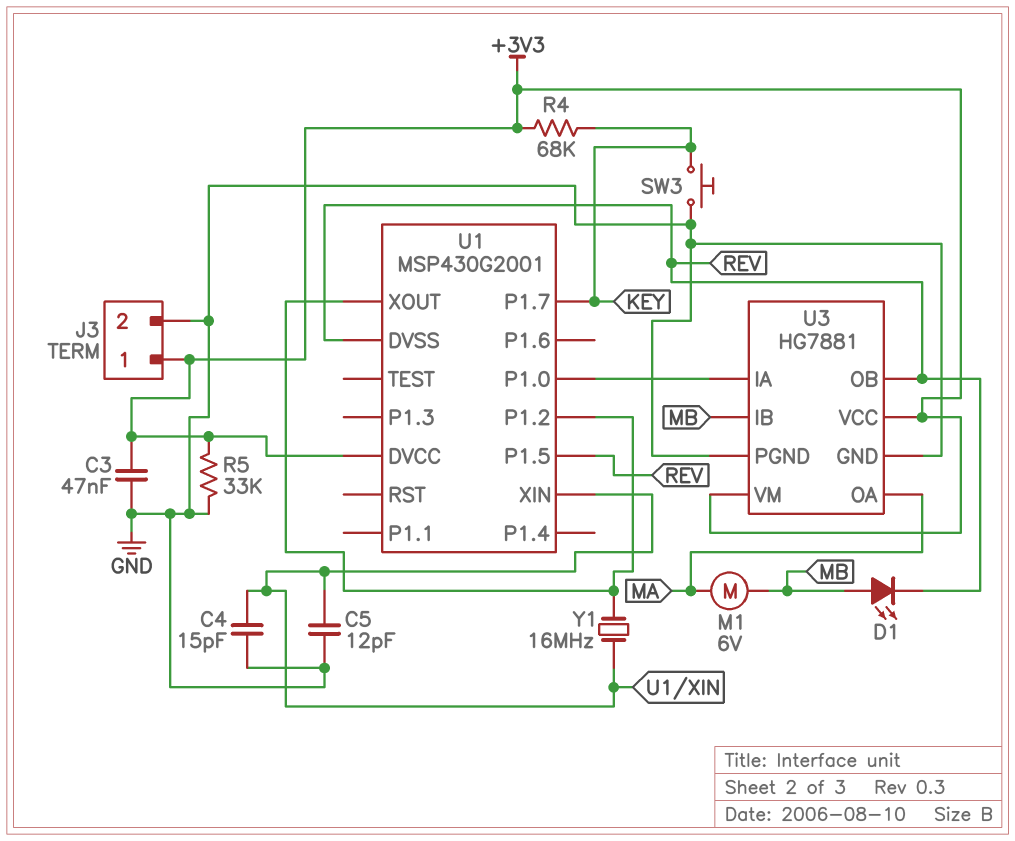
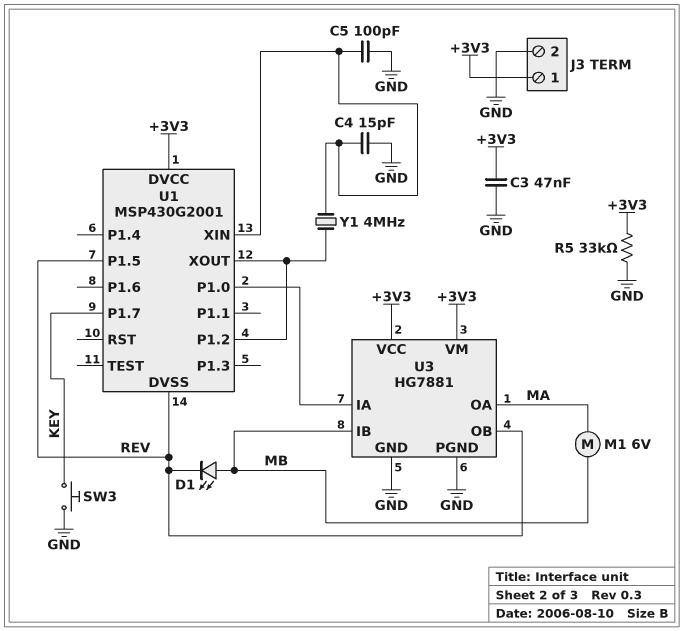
C5: 12pF (GND, U1/XIN) -> 100pF (GND, U1/XIN)
R4: 68k (+3V3, KEY) -> none
Y1: 16MHz (U1/P1.2, U1/XIN) -> 4MHz (U1/P1.2, U1/XIN)

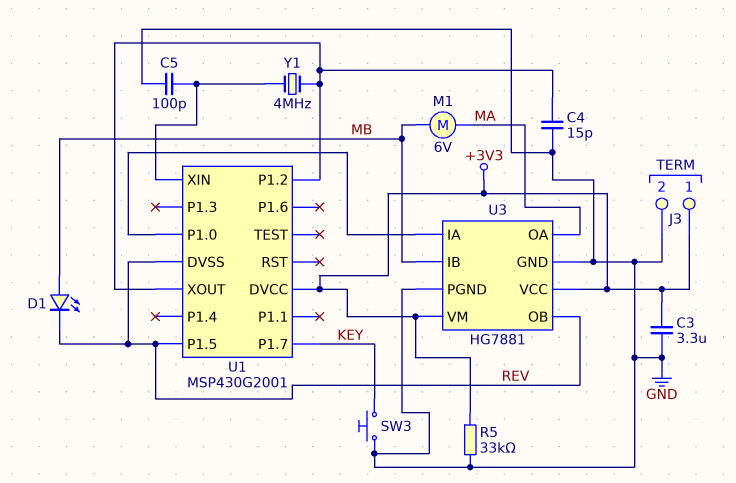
C3: 47nF (+3V3, GND) -> 3.3uF (+3V3, GND)
C4: 15pF (GND, U1/XIN) -> 15pF (GND, U1/P1.2)

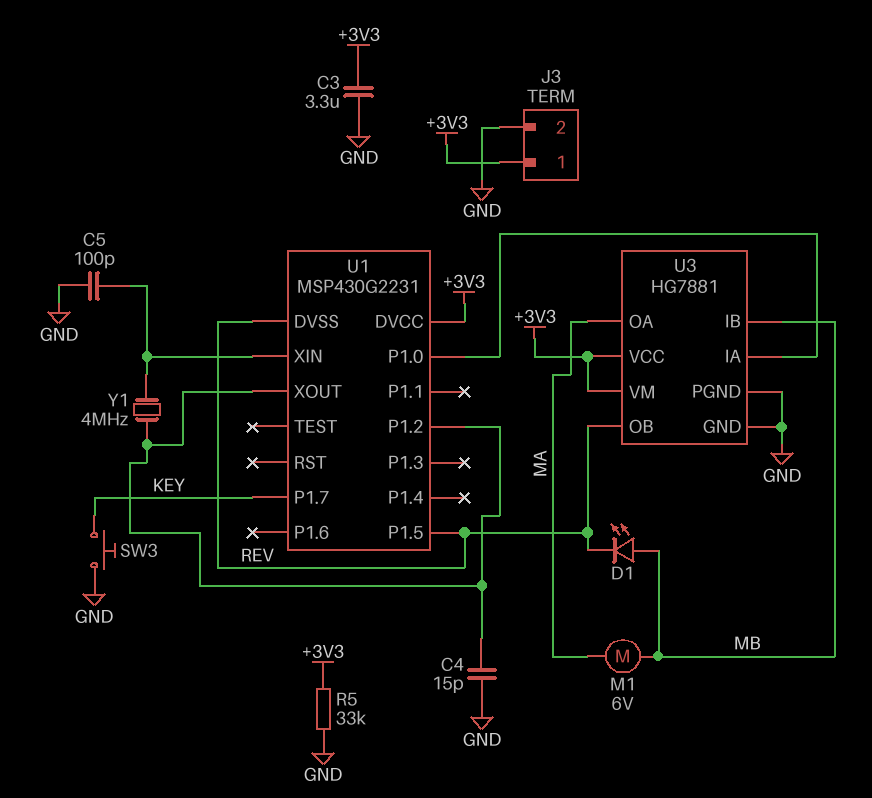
U1: MSP430G2001 -> MSP430G2231

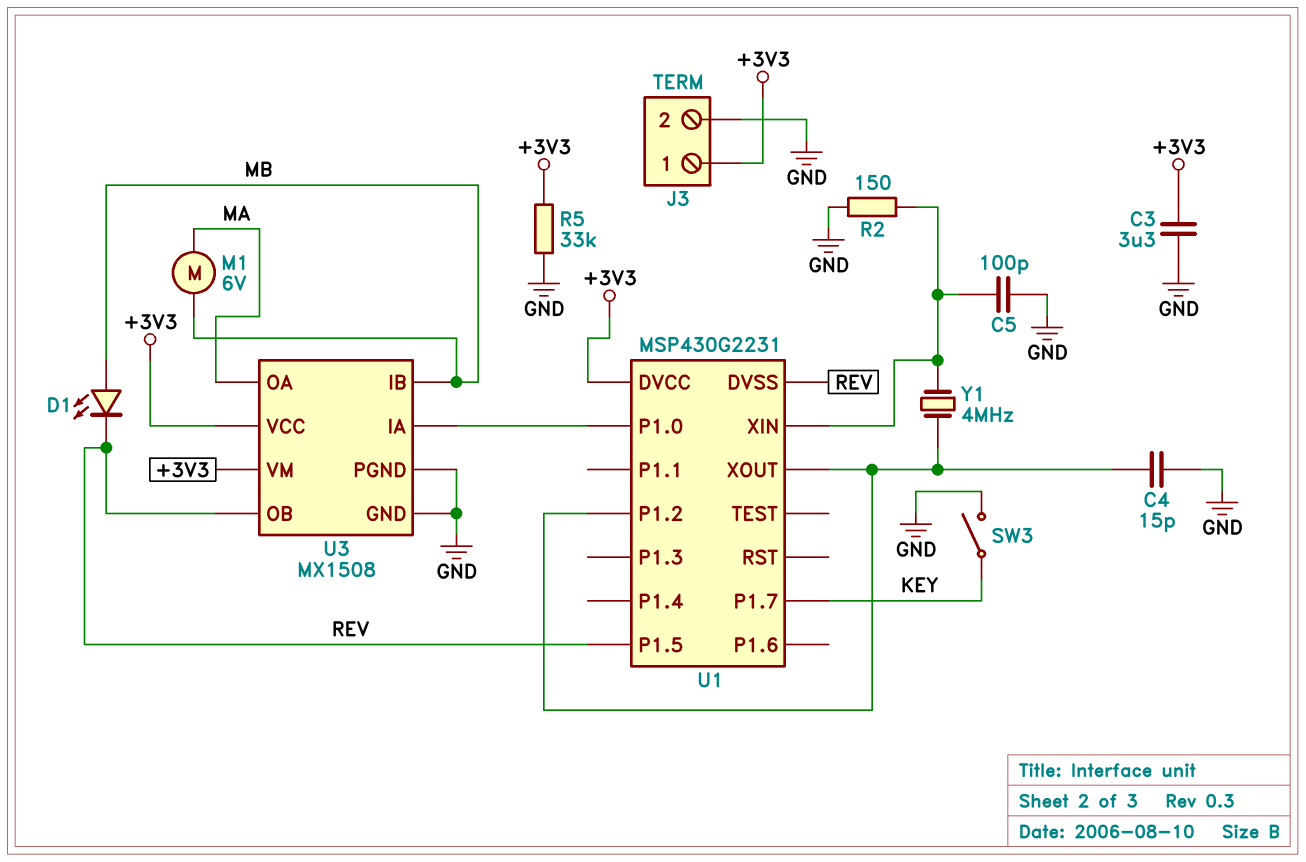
R2: none -> 150 (GND, U1/XIN)
SW3: button (GND, KEY) -> switch (GND, KEY)
U3: HG7881 -> MX1508

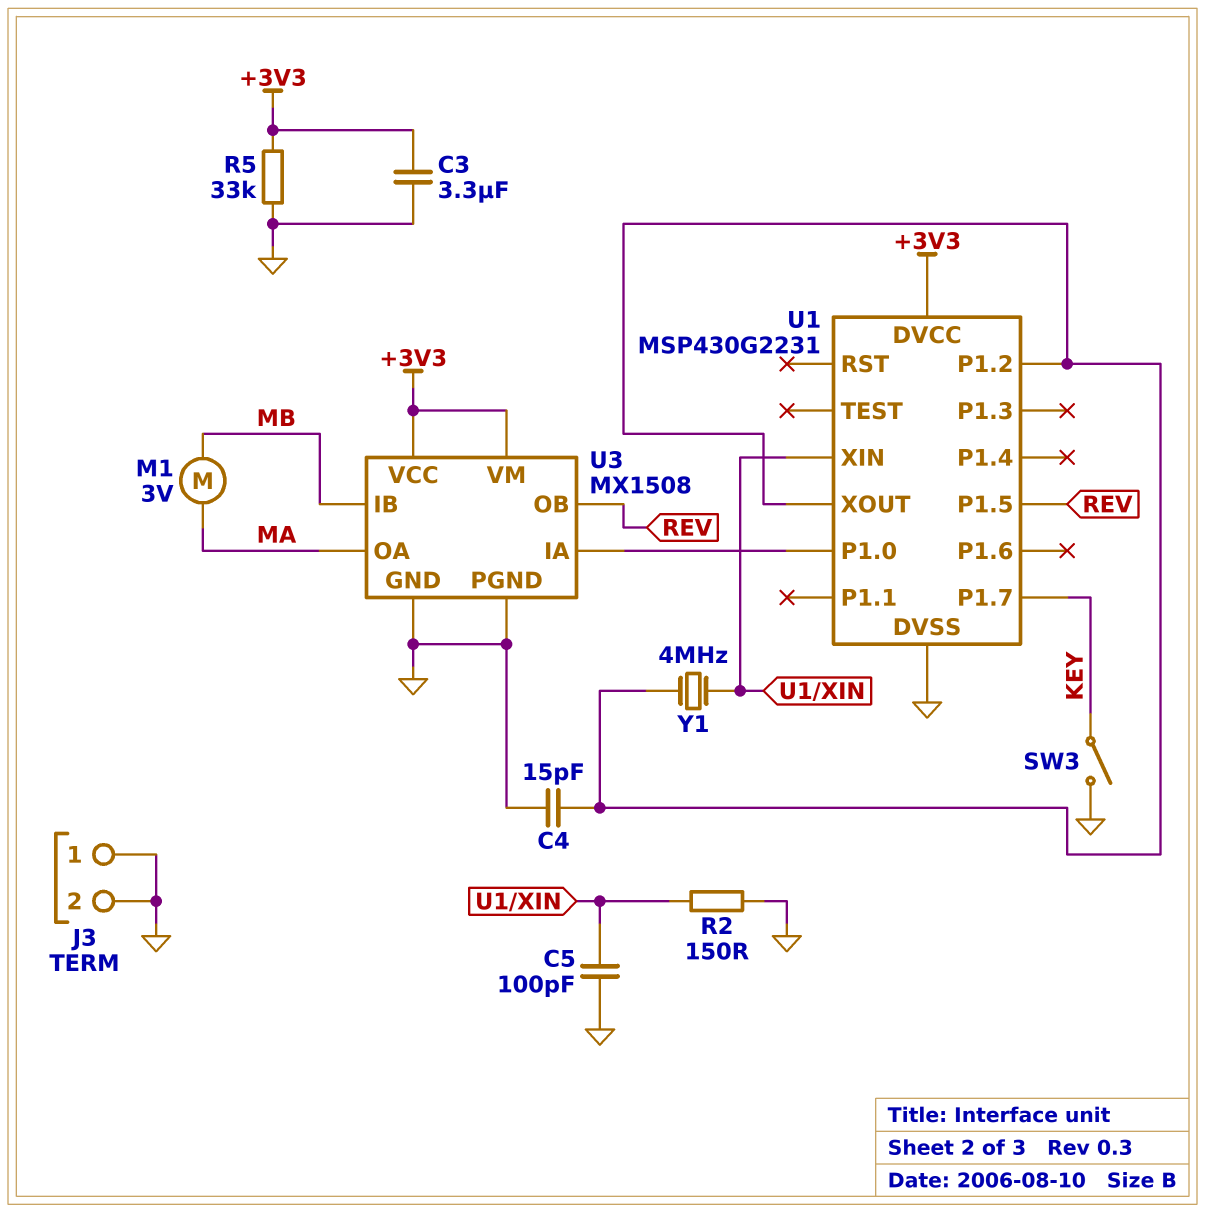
D1: LED (A MB, K REV) -> none
J3 pin 1: +3V3 -> GND
M1: motor 6V (MA, MB) -> motor 3V (MA, MB)
U1 pin DVSS: REV -> GND

